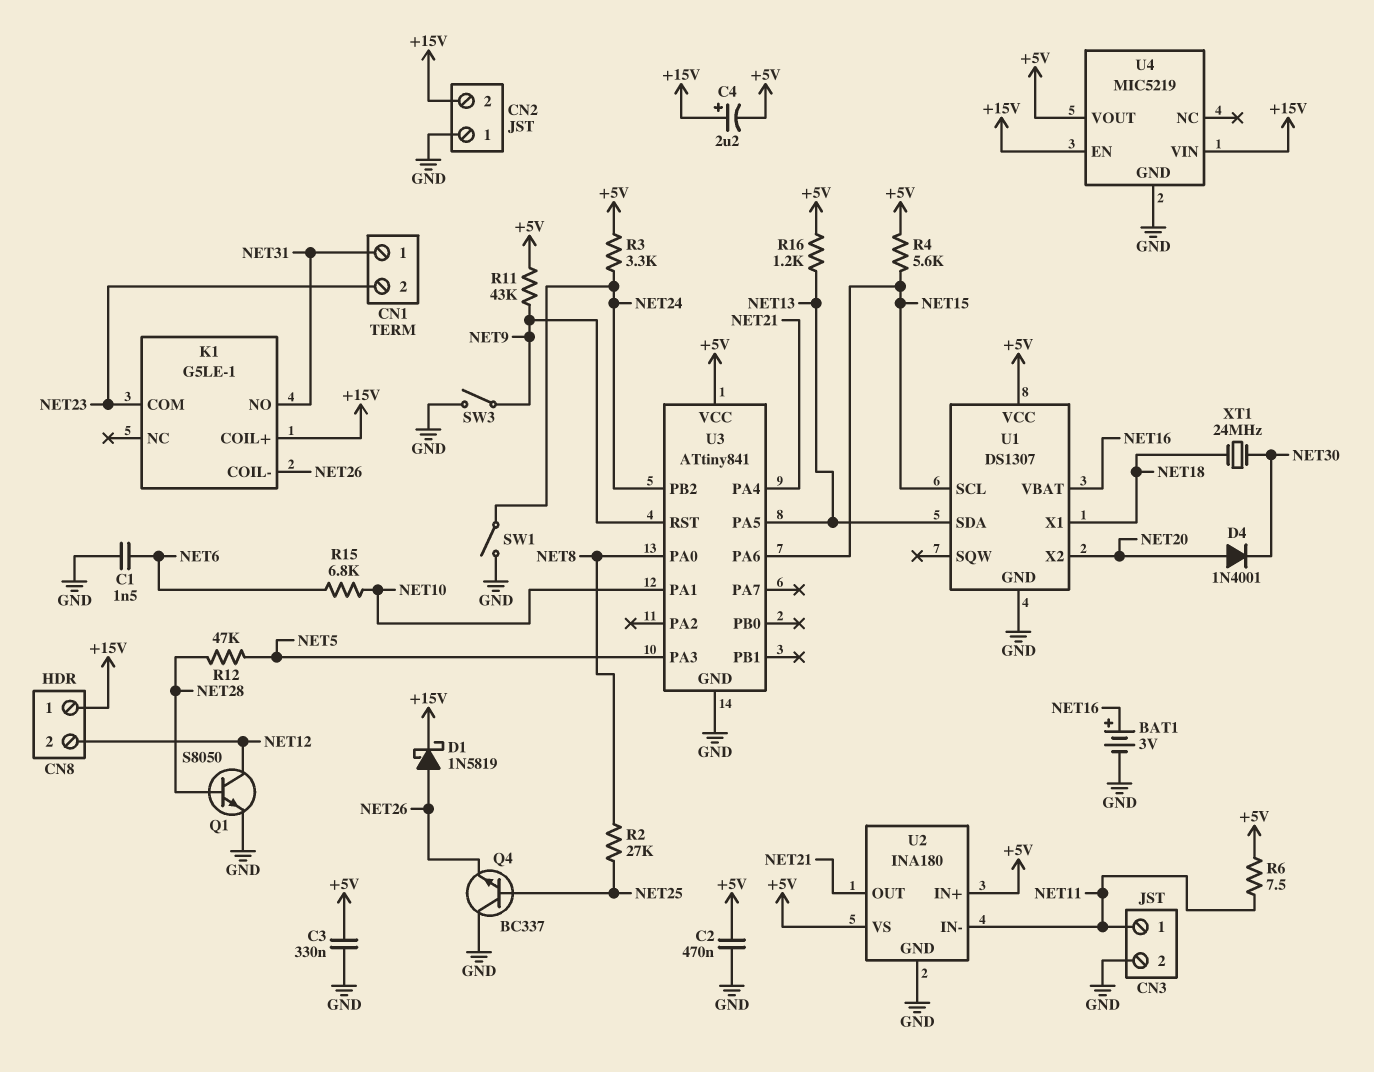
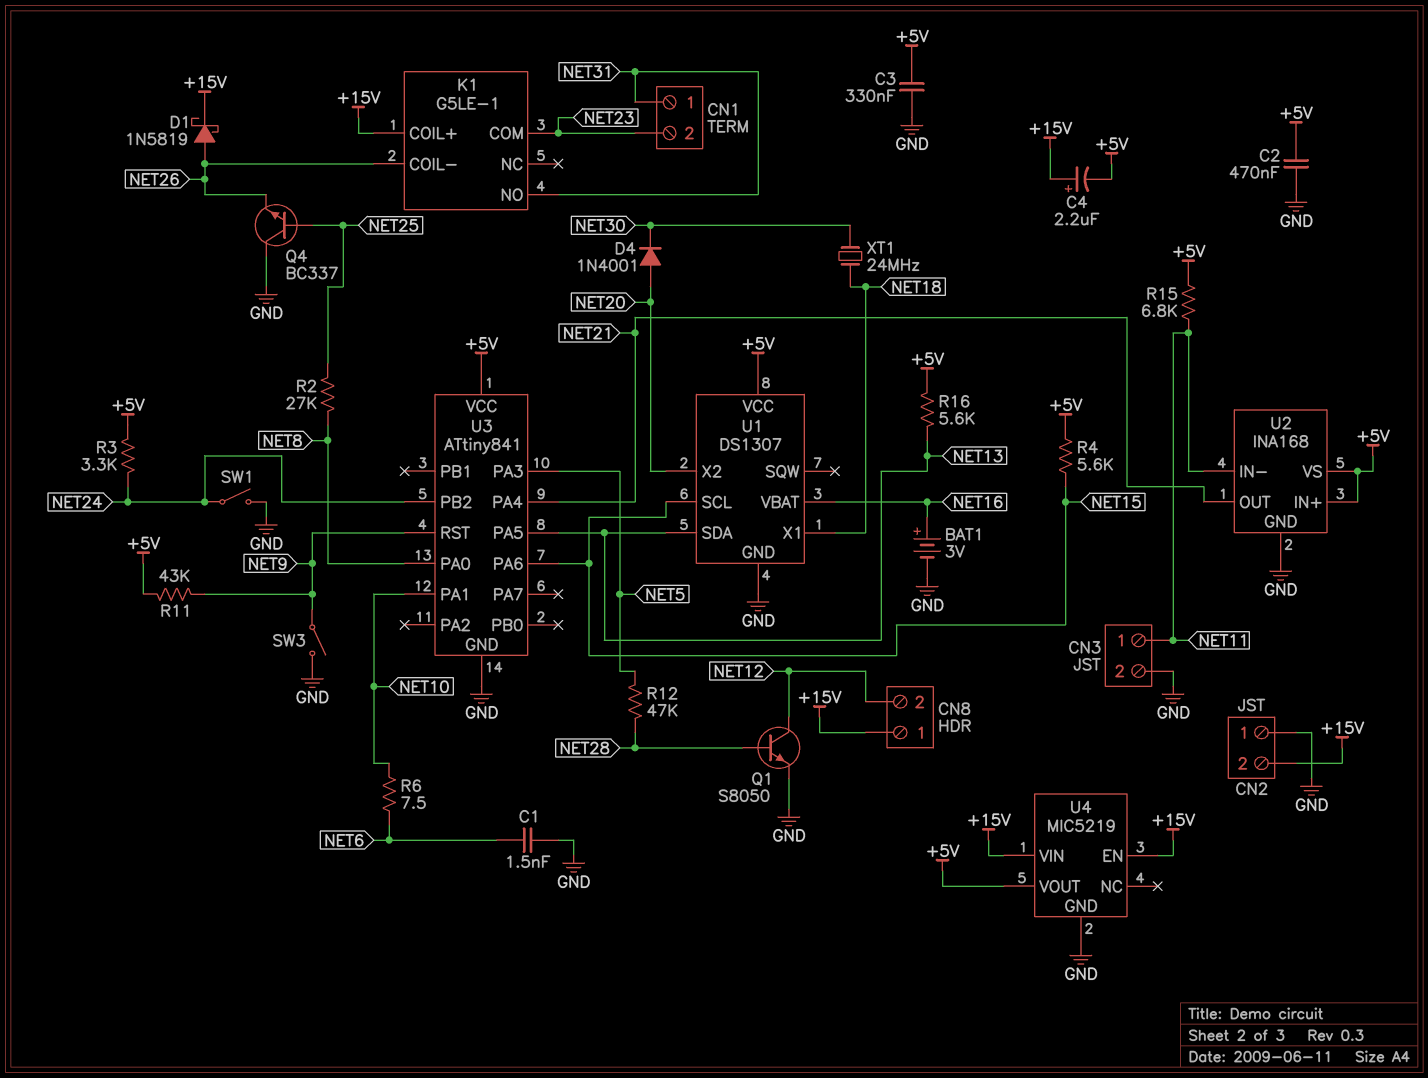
R6: 7.5 (+5V, NET11) -> 7.5 (NET6, NET10)
R15: 6.8k (NET6, NET10) -> 6.8k (+5V, NET11)
R16: 1.2k (+5V, NET13) -> 5.6k (+5V, NET13)
U2: INA180 -> INA168

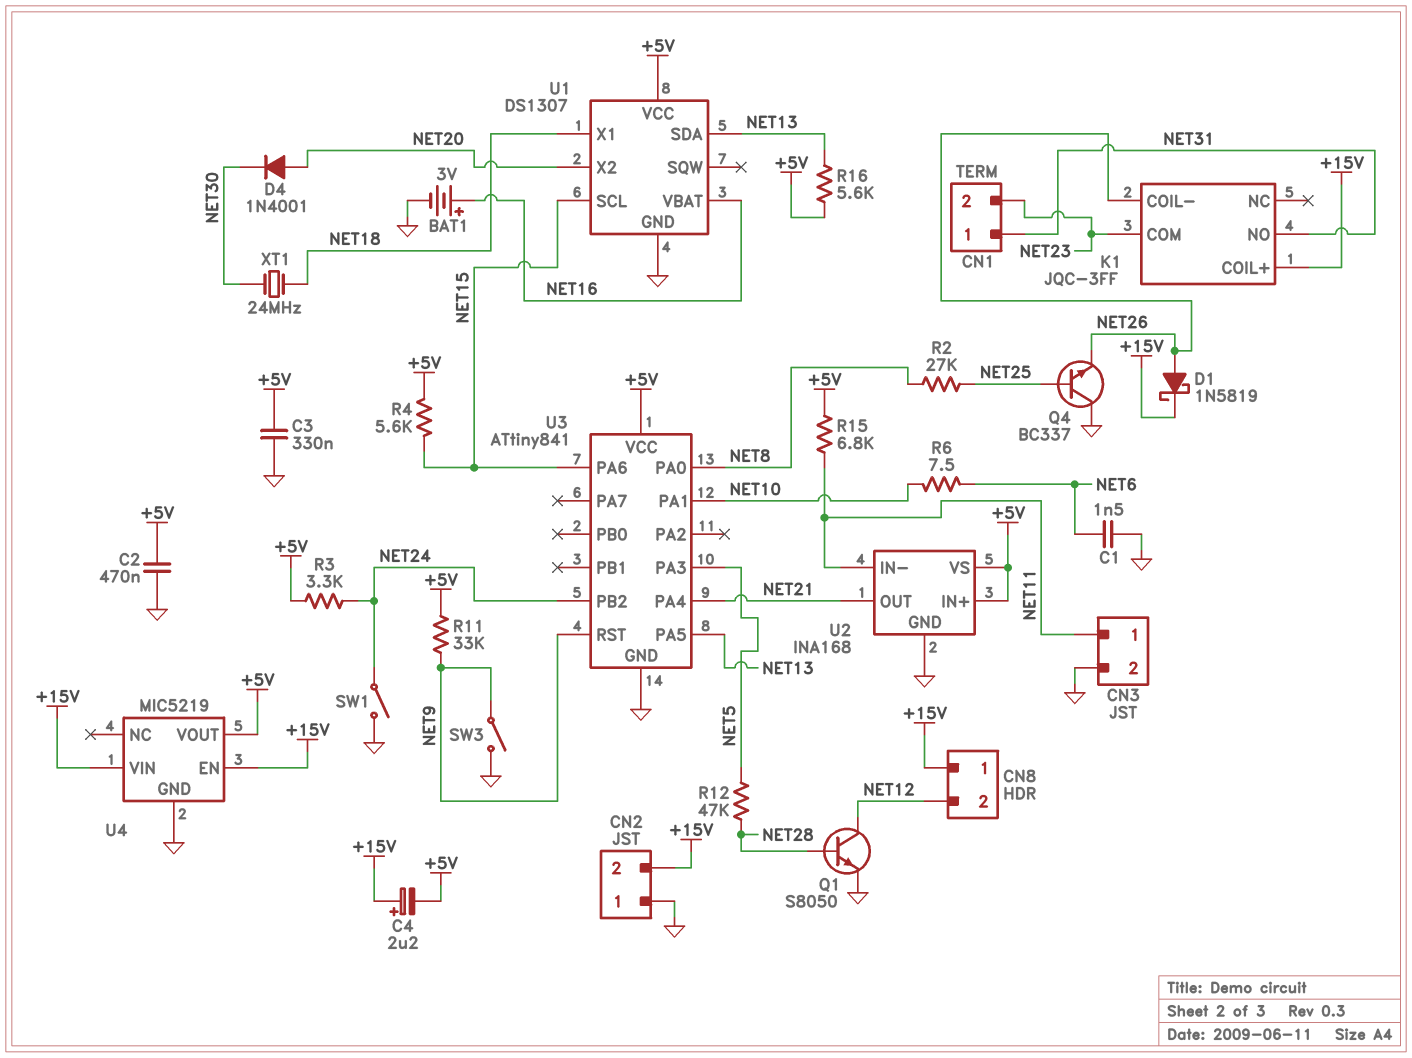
K1: G5LE-1 -> JQC-3FF
R11: 43k (+5V, NET9) -> 33k (+5V, NET9)

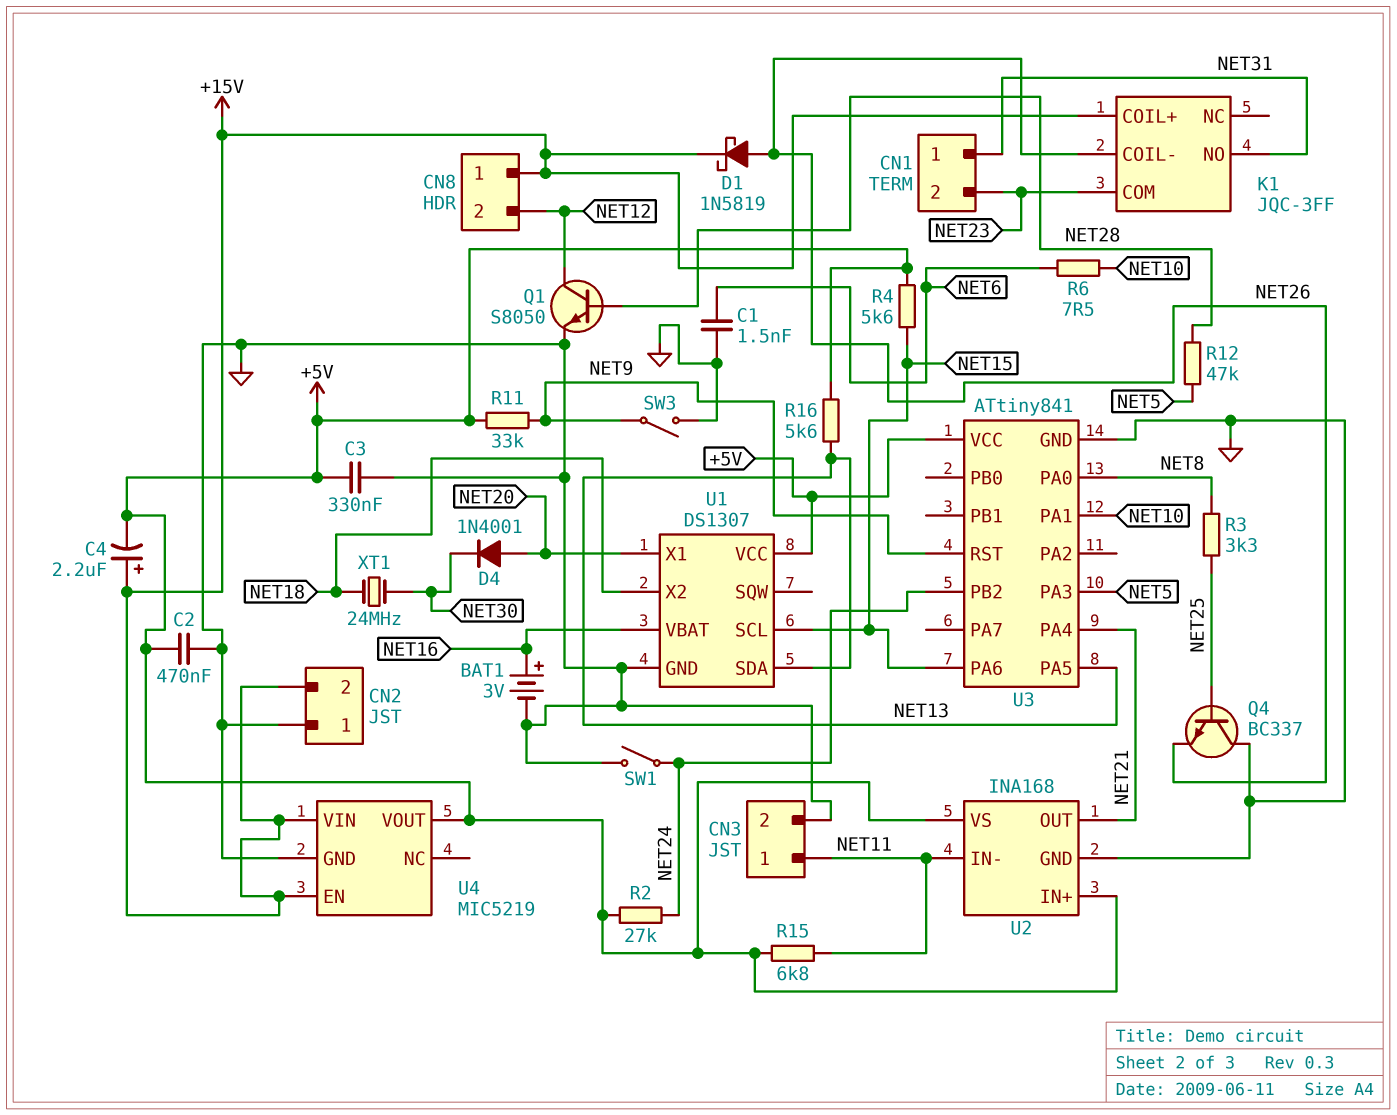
R2: 27k (NET8, NET25) -> 27k (+5V, NET24)
R3: 3.3k (+5V, NET24) -> 3.3k (NET8, NET25)
U1 pin X1: NET18 -> NET20
U1 pin X2: NET20 -> NET18

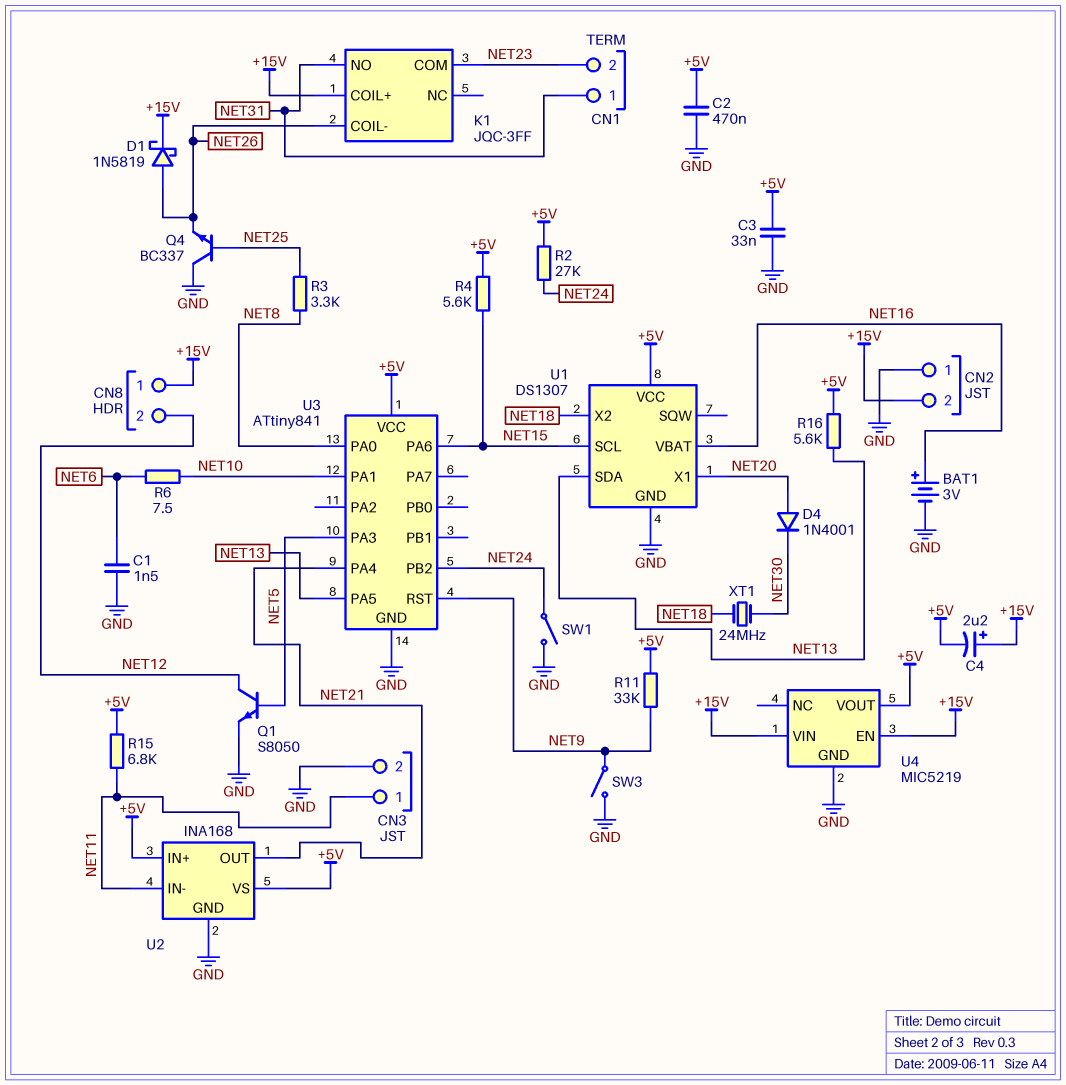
C3: 330nF (+5V, GND) -> 33nF (+5V, GND)
Q1: NPN S8050 (B NET28, C NET12, E GND) -> NPN S8050 (B NET5, C NET12, E GND)
R12: 47k (NET5, NET28) -> none

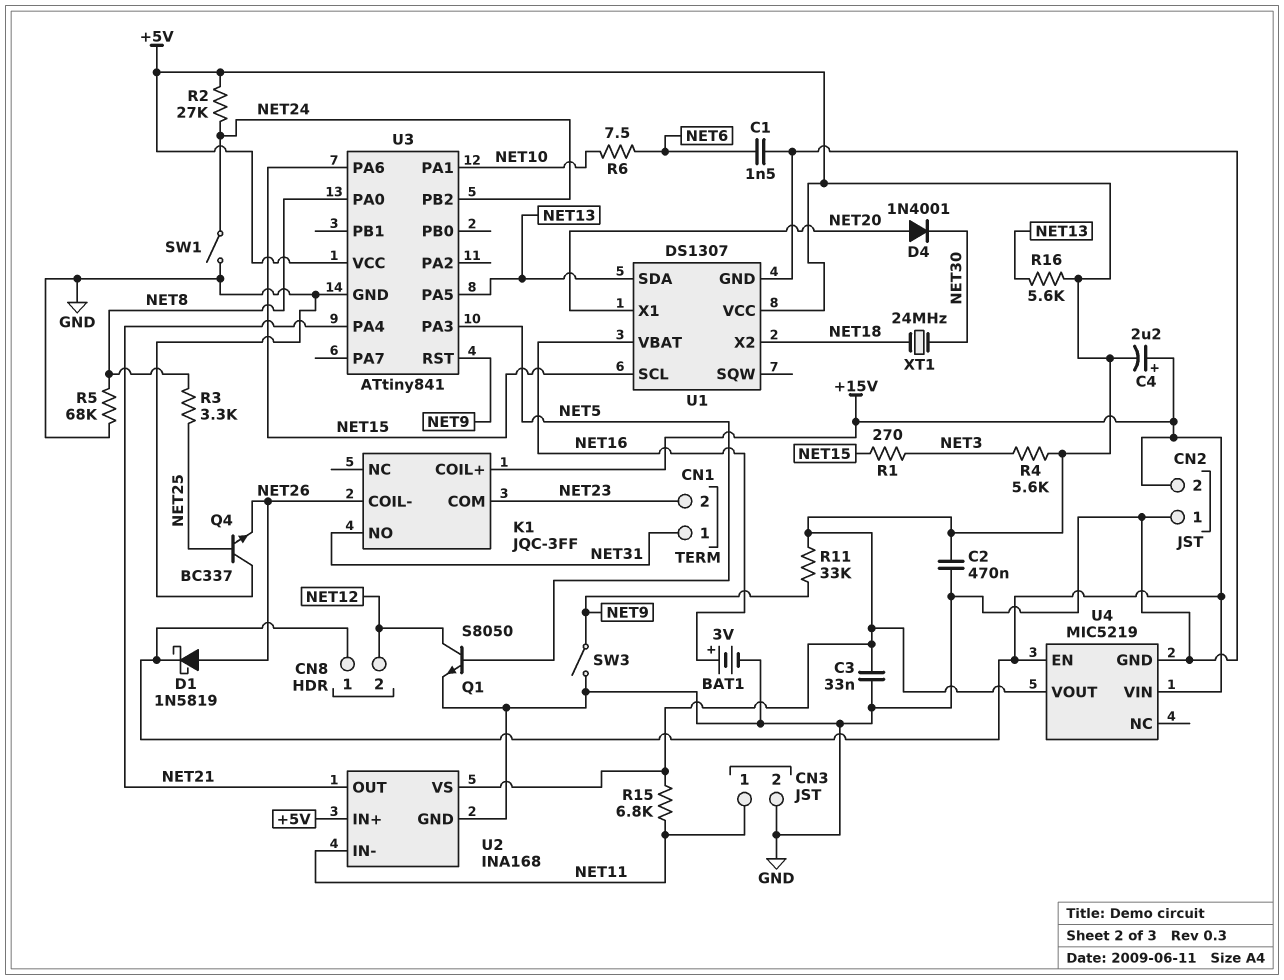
R1: none -> 270 (NET3, NET15)
R4: 5.6k (+5V, NET15) -> 5.6k (+5V, NET3)
R5: none -> 68k (GND, NET8)

